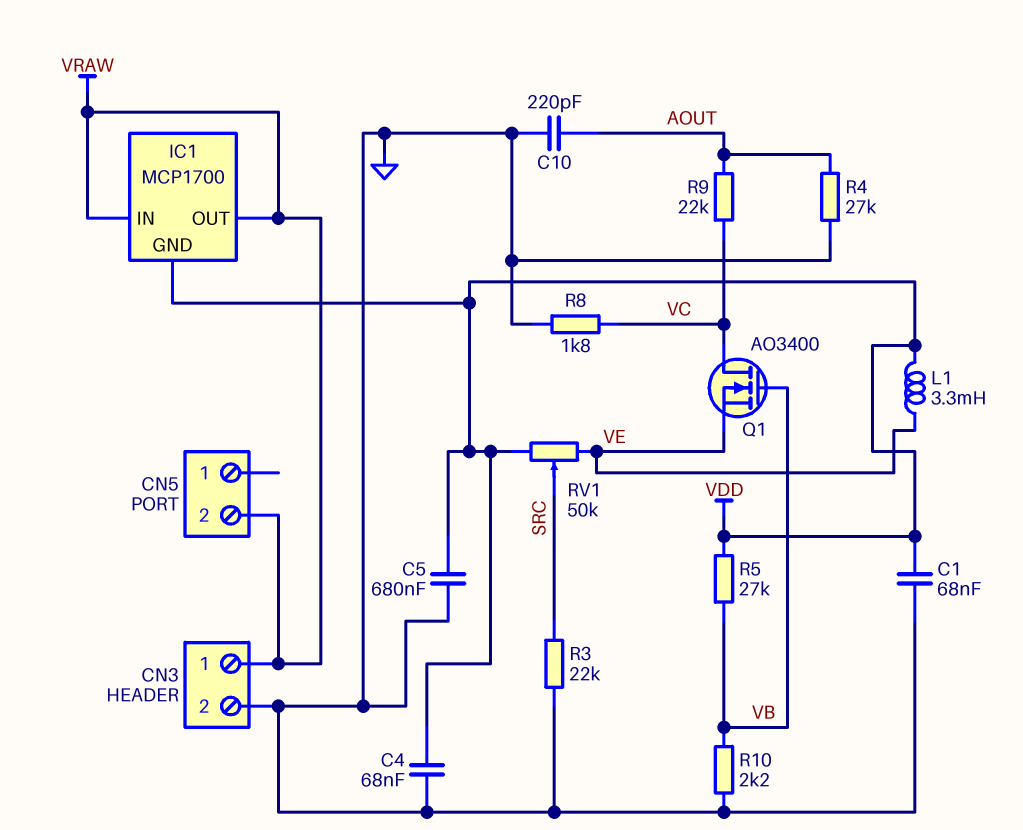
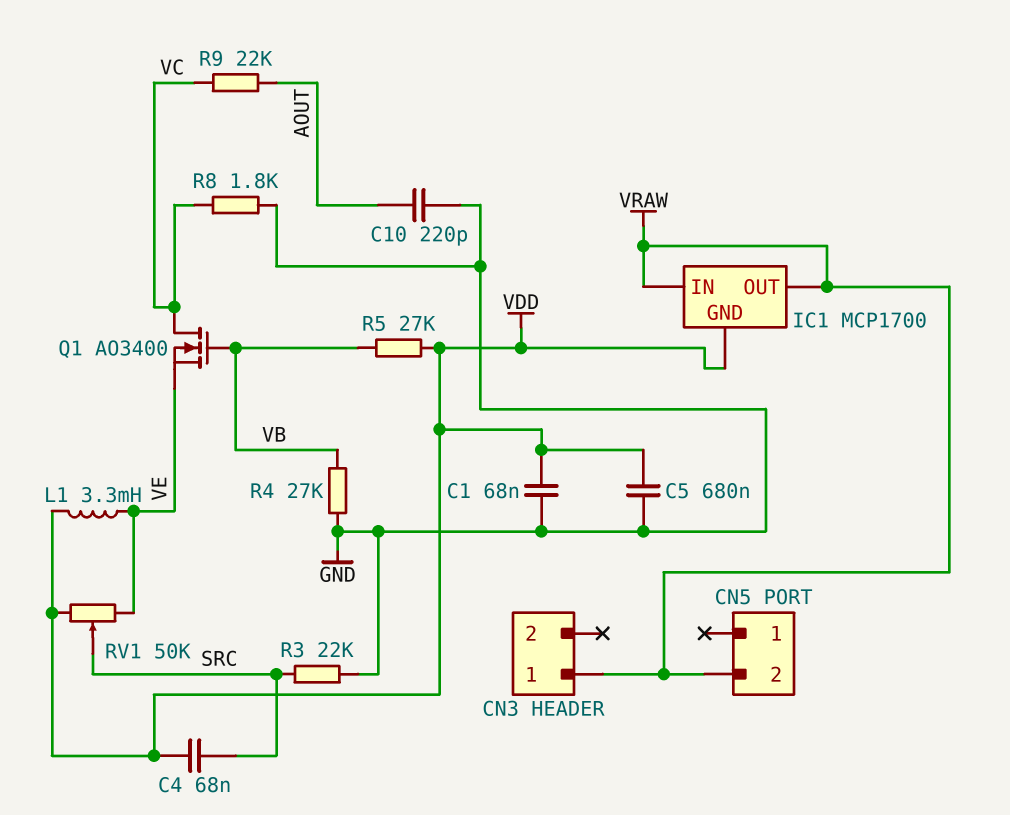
C4: 68nF (GND, VDD) -> 68nF (SRC, VDD)
CN3 pin 2: GND -> none
R4: 27k (AOUT, GND) -> 27k (GND, VB)
R10: 2.2k (GND, VB) -> none

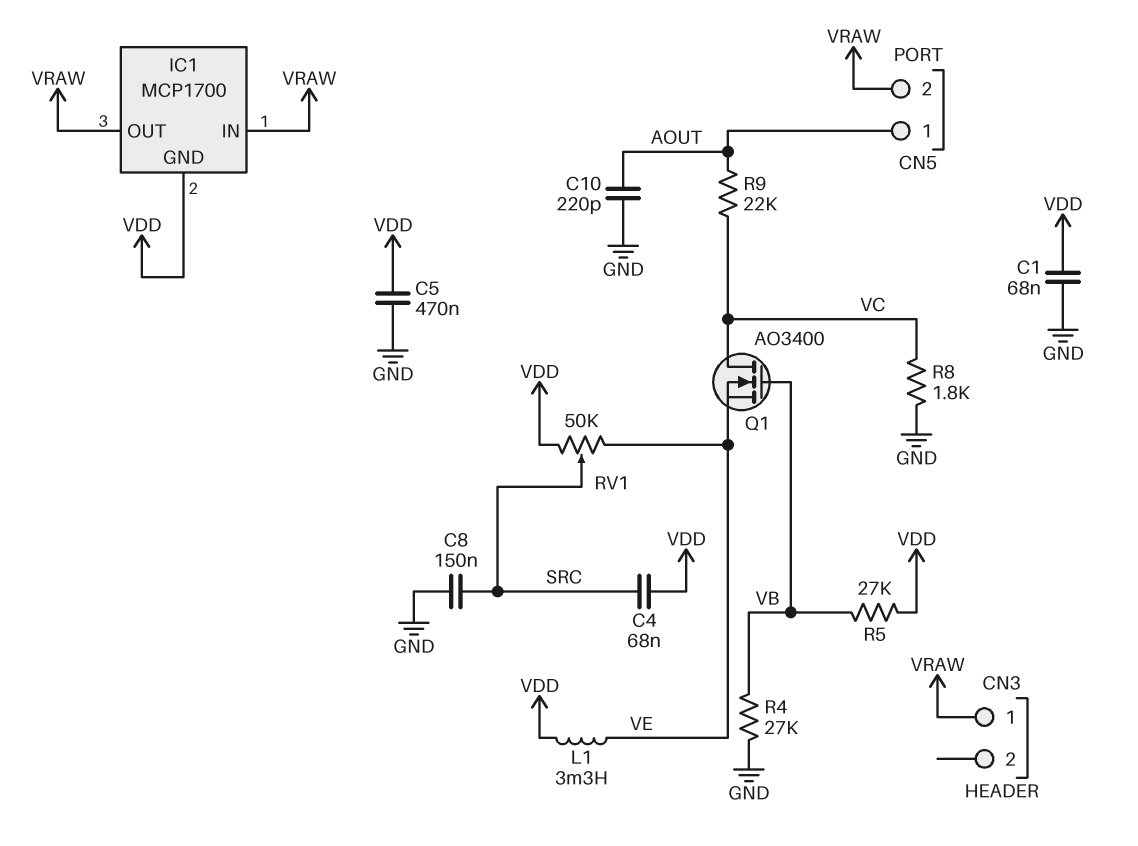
C5: 680nF (GND, VDD) -> 470nF (GND, VDD)
C8: none -> 150nF (GND, SRC)
CN5 pin 1: none -> AOUT
R3: 22k (GND, SRC) -> none

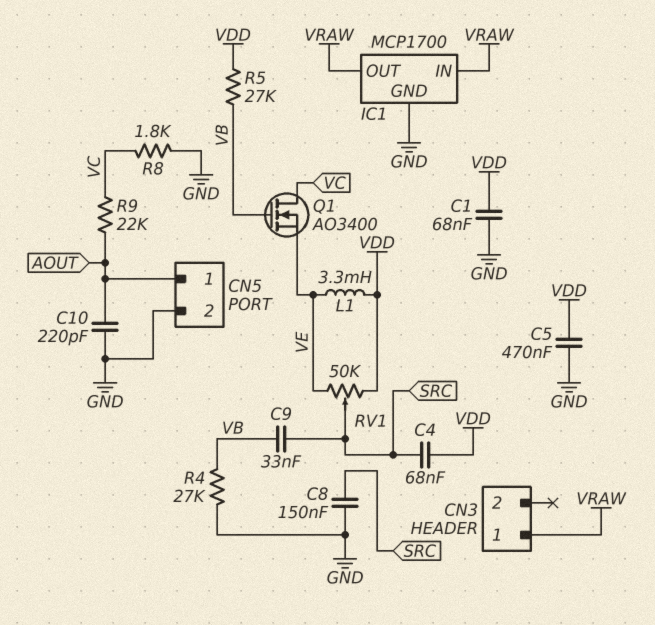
C9: none -> 33nF (SRC, VB)
CN5 pin 2: VRAW -> GND
IC1 pin GND: VDD -> GND

